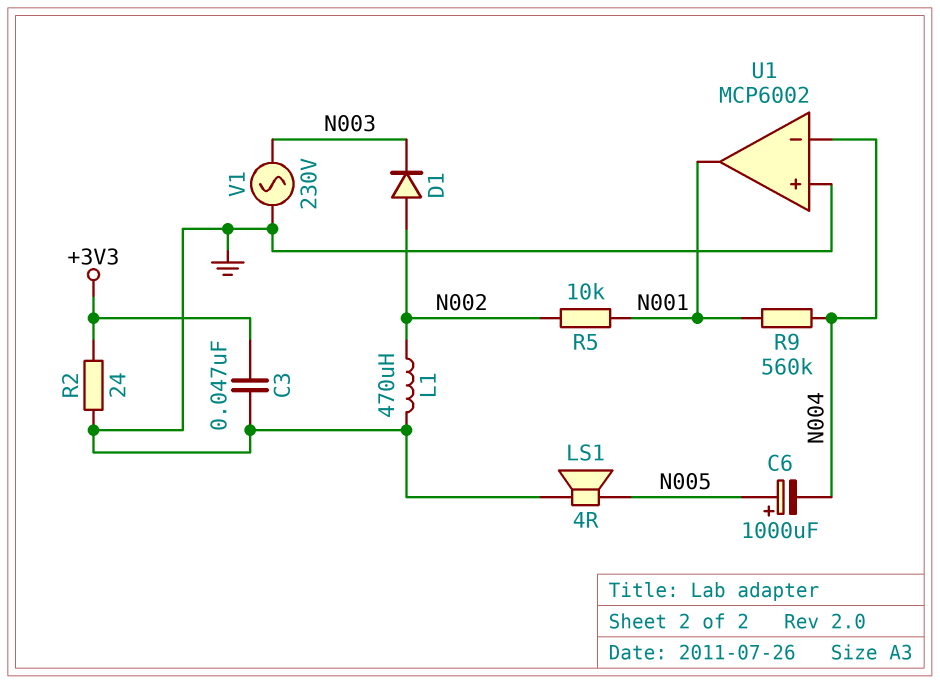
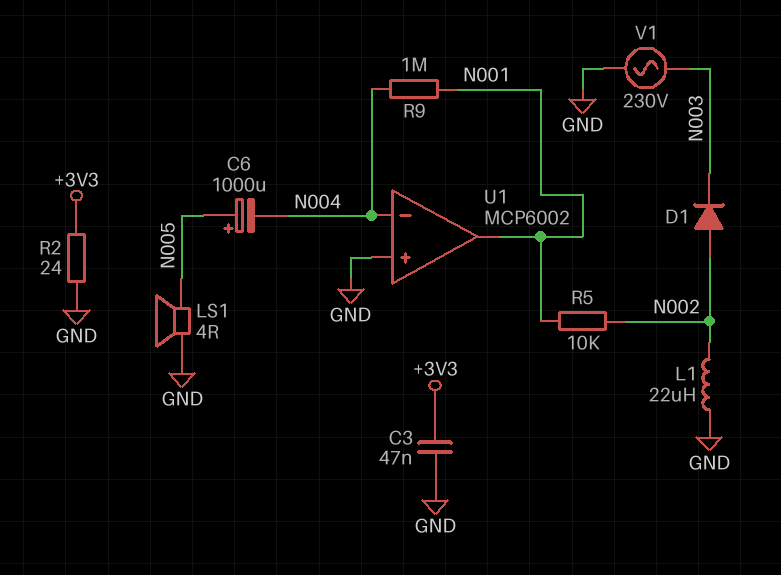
L1: 470uH (GND, N002) -> 22uH (GND, N002)
R9: 560k (N001, N004) -> 1M (N001, N004)

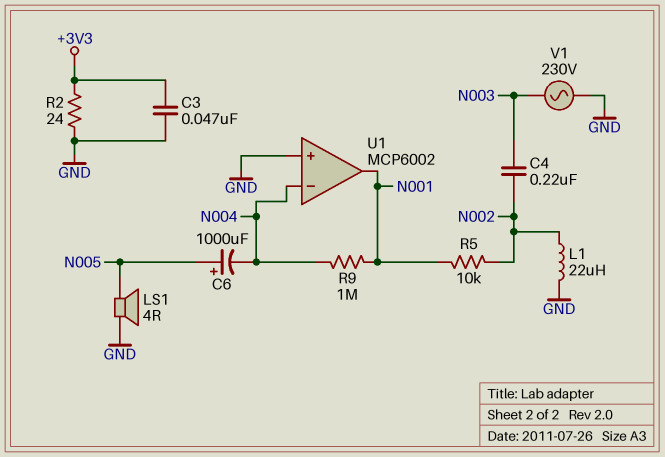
C4: none -> 220nF (N002, N003)
D1: diode (A N002, K N003) -> none

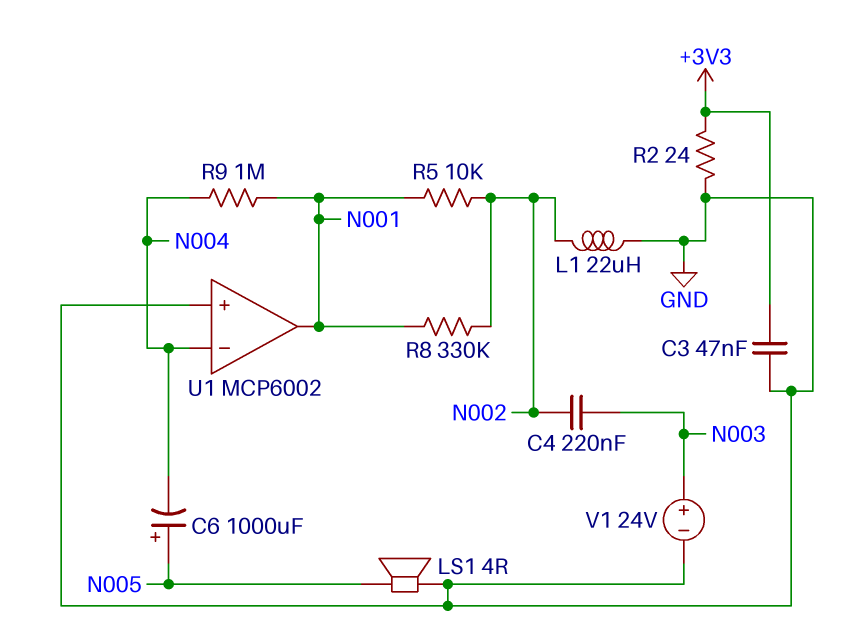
R8: none -> 330k (N001, N002)
V1: AC 230V (GND, N003) -> 24V (plus N003, minus GND)

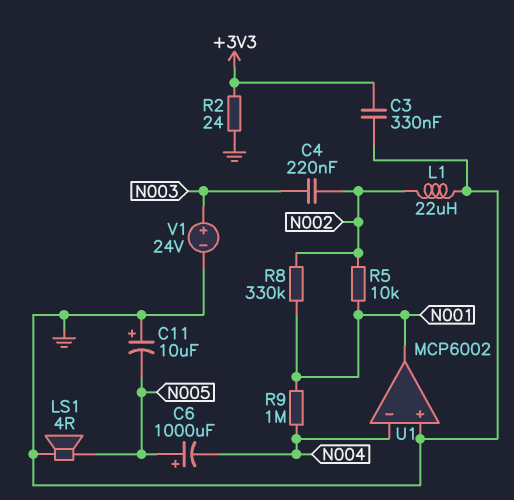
C3: 47nF (+3V3, GND) -> 330nF (+3V3, GND)
C11: none -> 10uF (plus GND, minus N005)

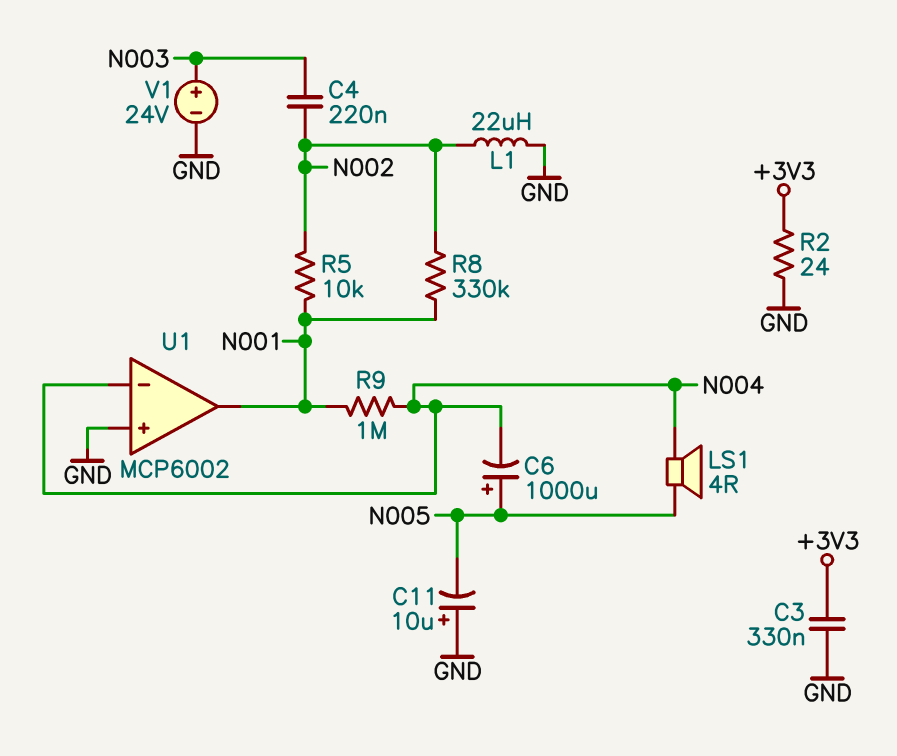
LS1: speaker 4R (GND, N005) -> speaker 4R (N004, N005)

